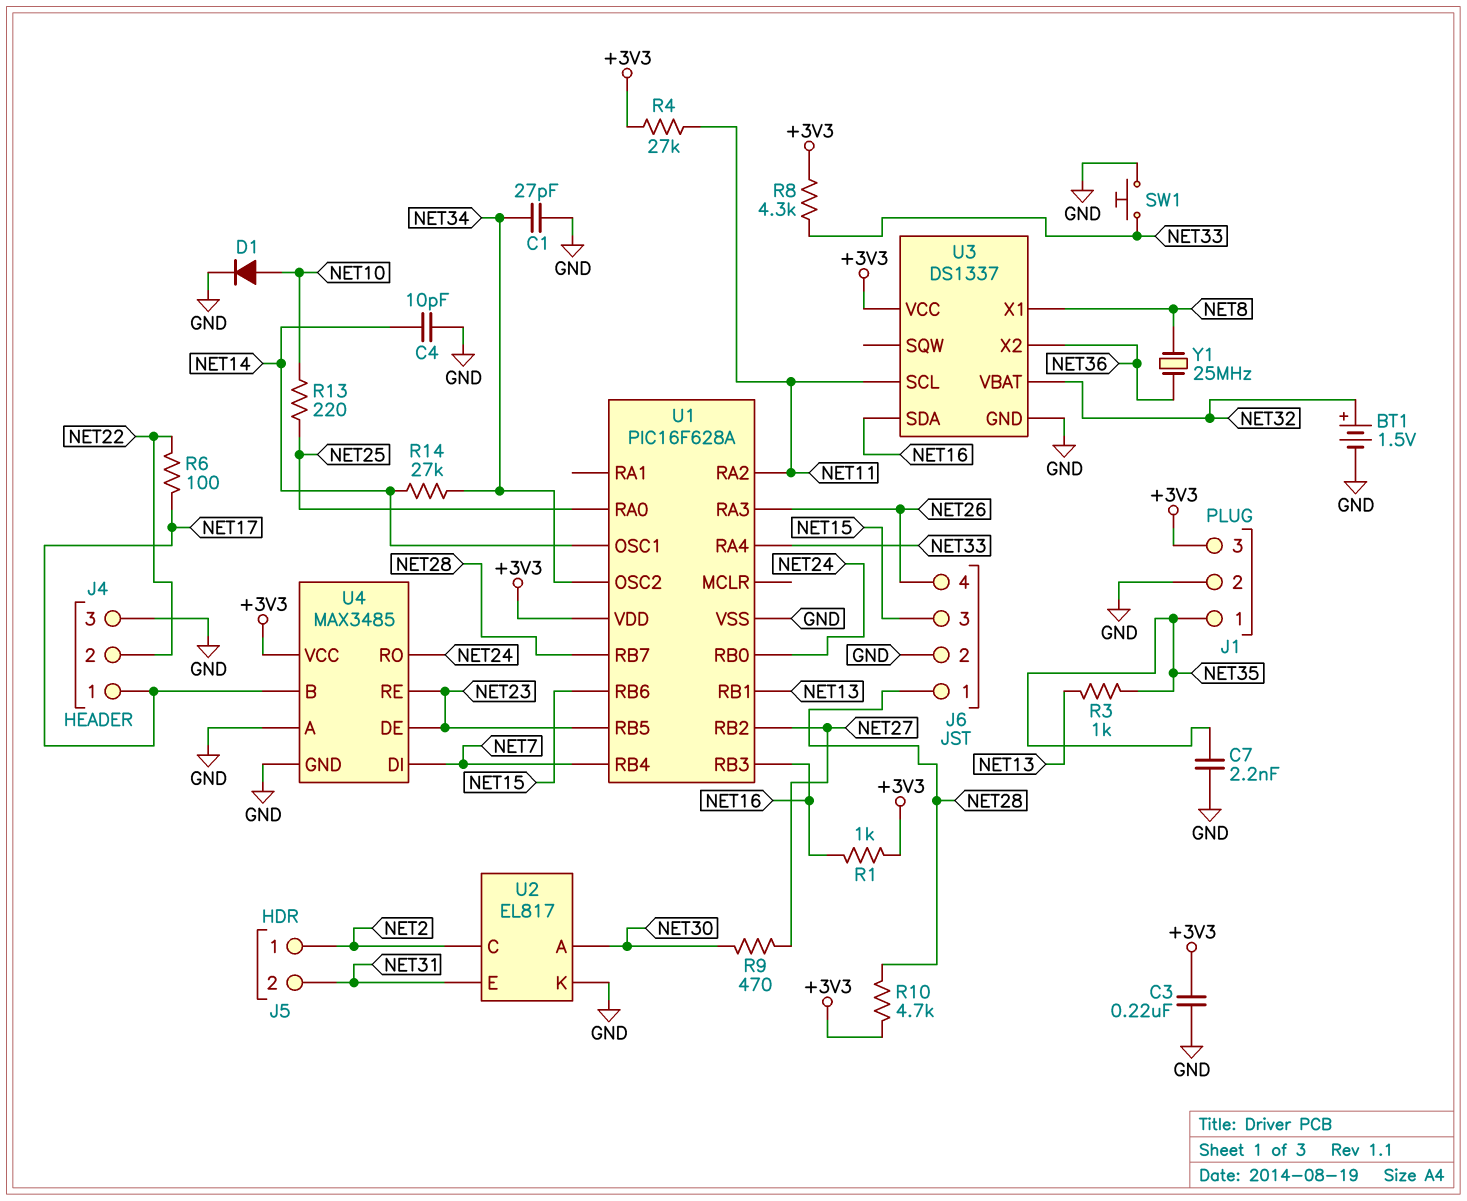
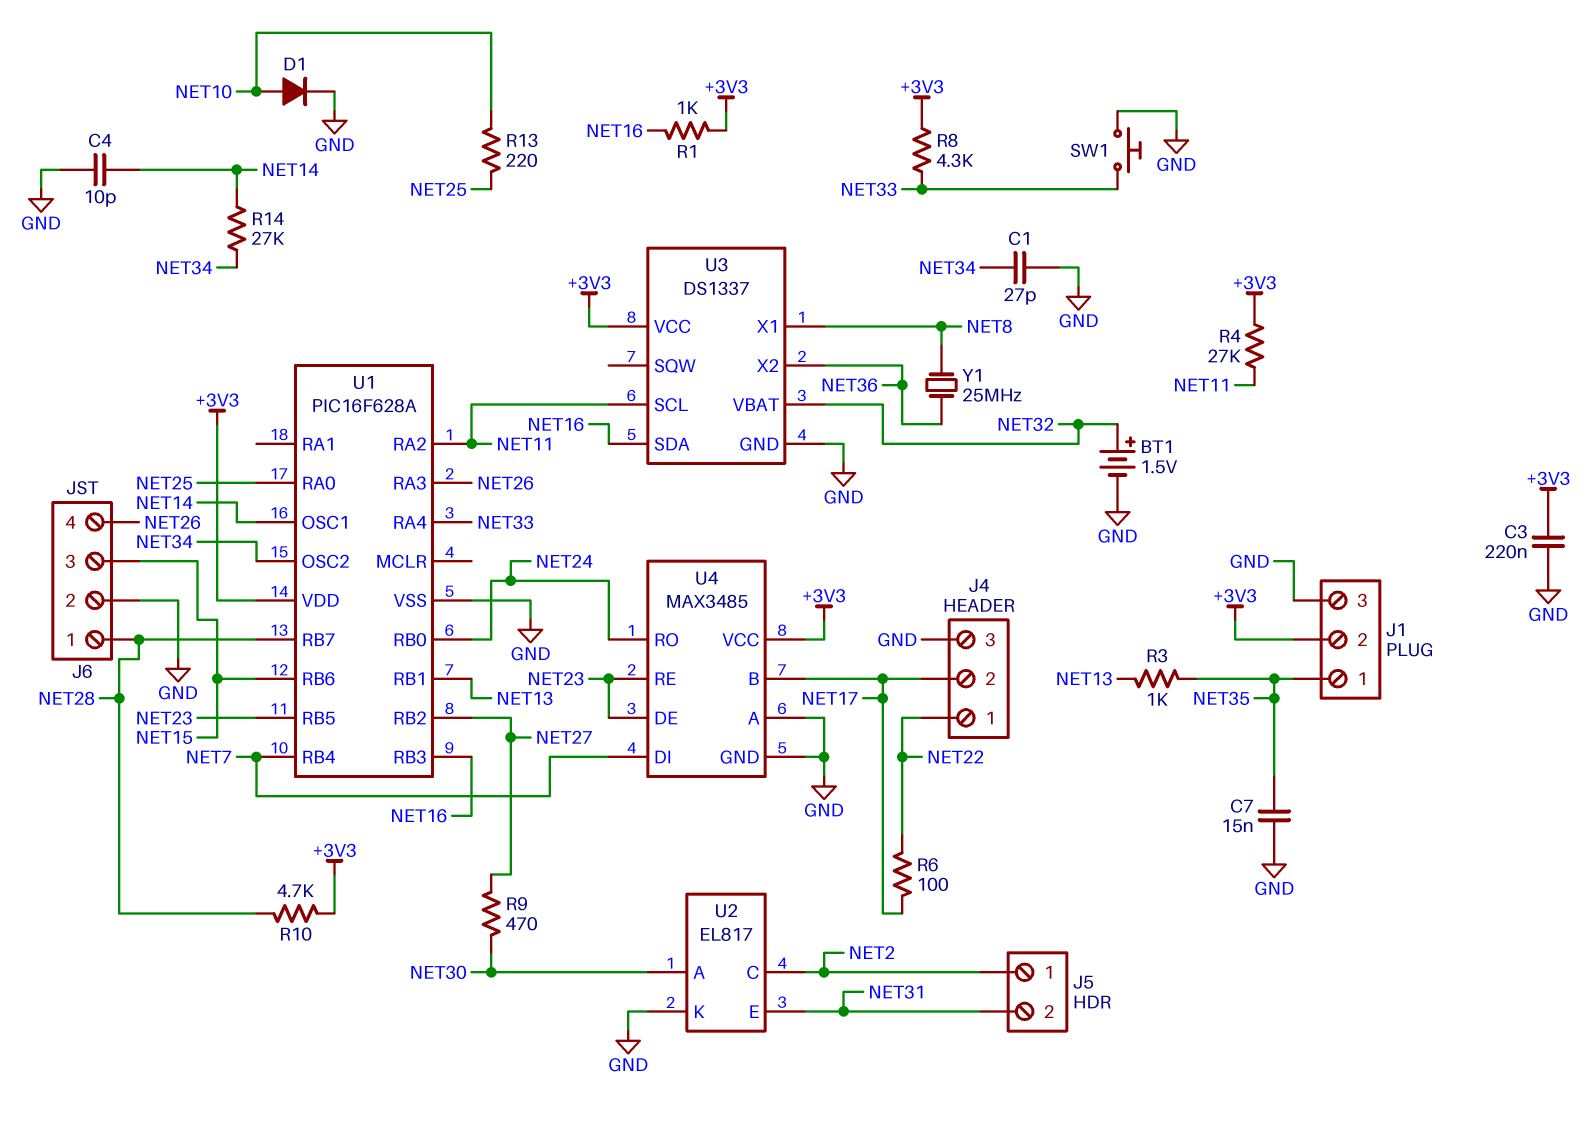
C7: 2.2nF (GND, NET35) -> 15nF (GND, NET35)
J1 pin 2: GND -> +3V3
J1 pin 3: +3V3 -> GND
J4 pin 1: NET17 -> NET22
J4 pin 2: NET22 -> NET17

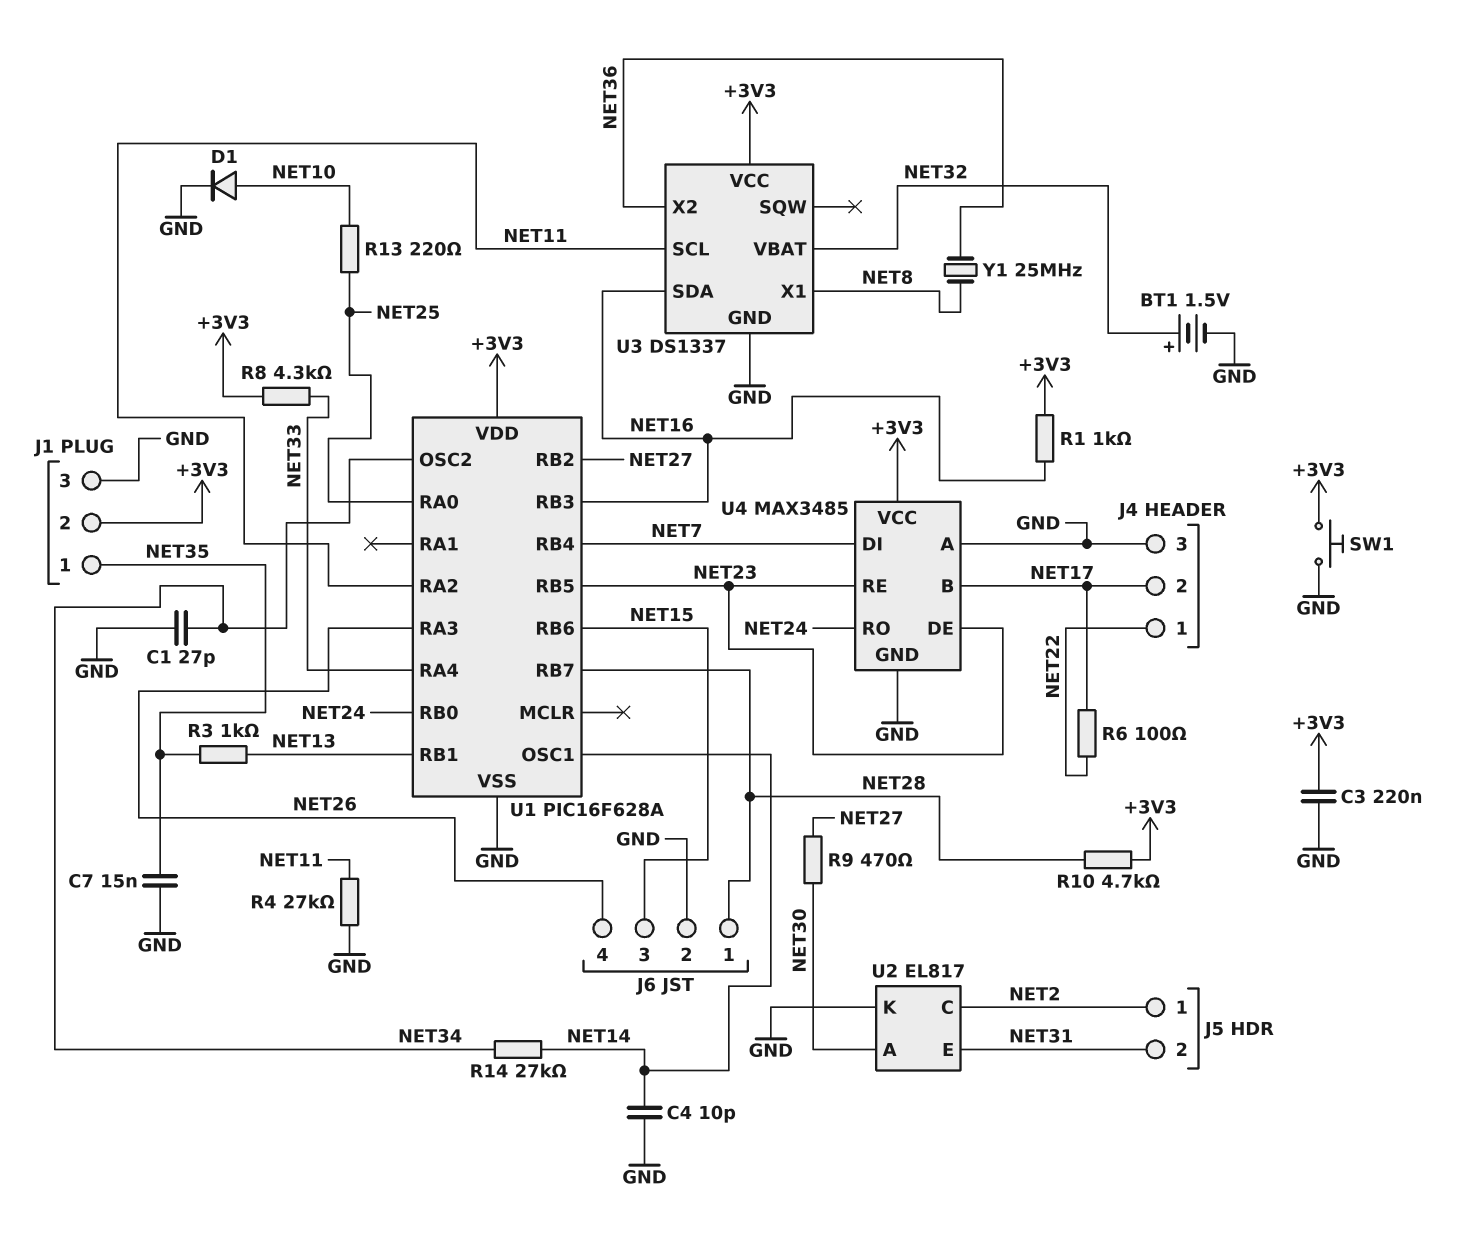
R4: 27k (+3V3, NET11) -> 27k (GND, NET11)
SW1: button (GND, NET33) -> button (+3V3, GND)

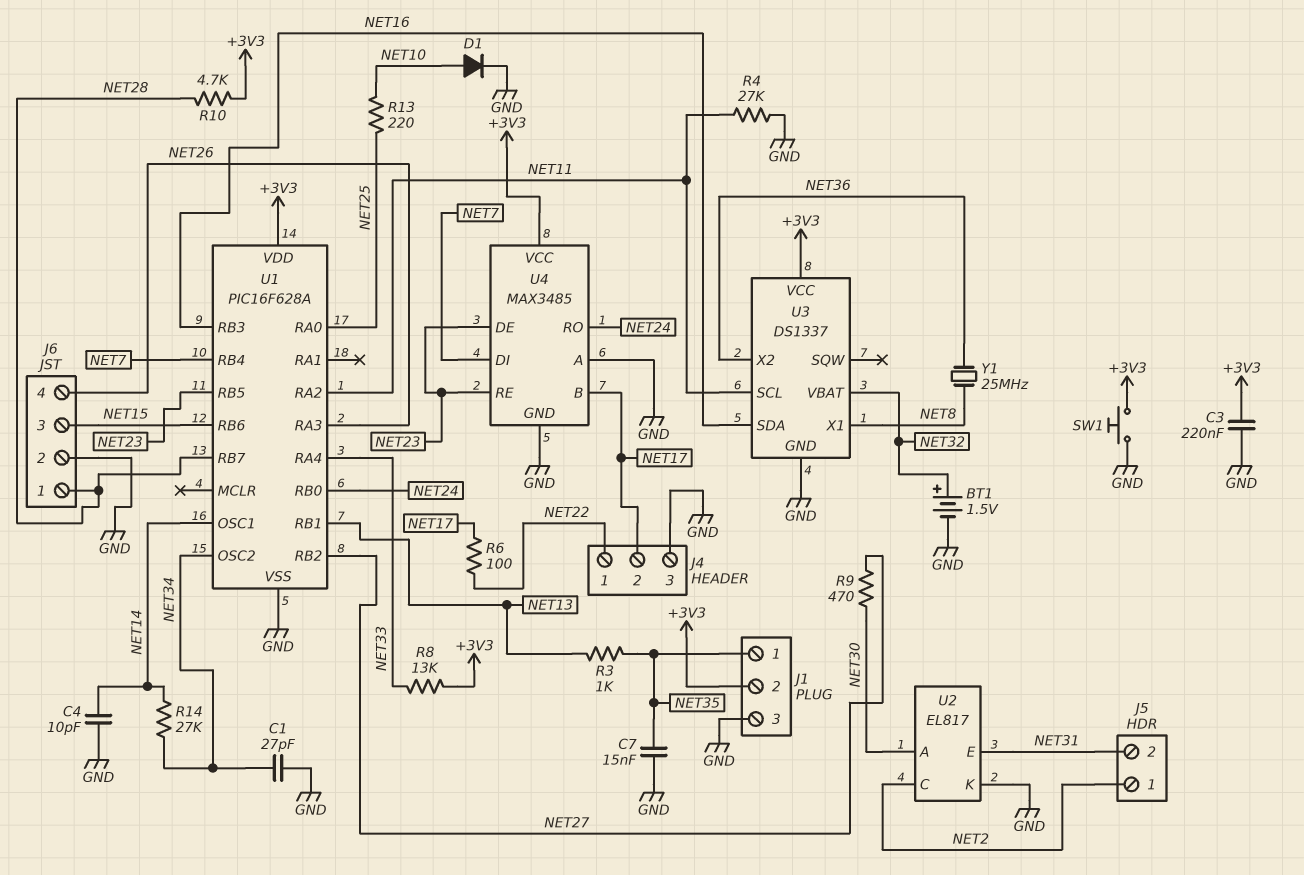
R1: 1k (+3V3, NET16) -> none
R8: 4.3k (+3V3, NET33) -> 13k (+3V3, NET33)

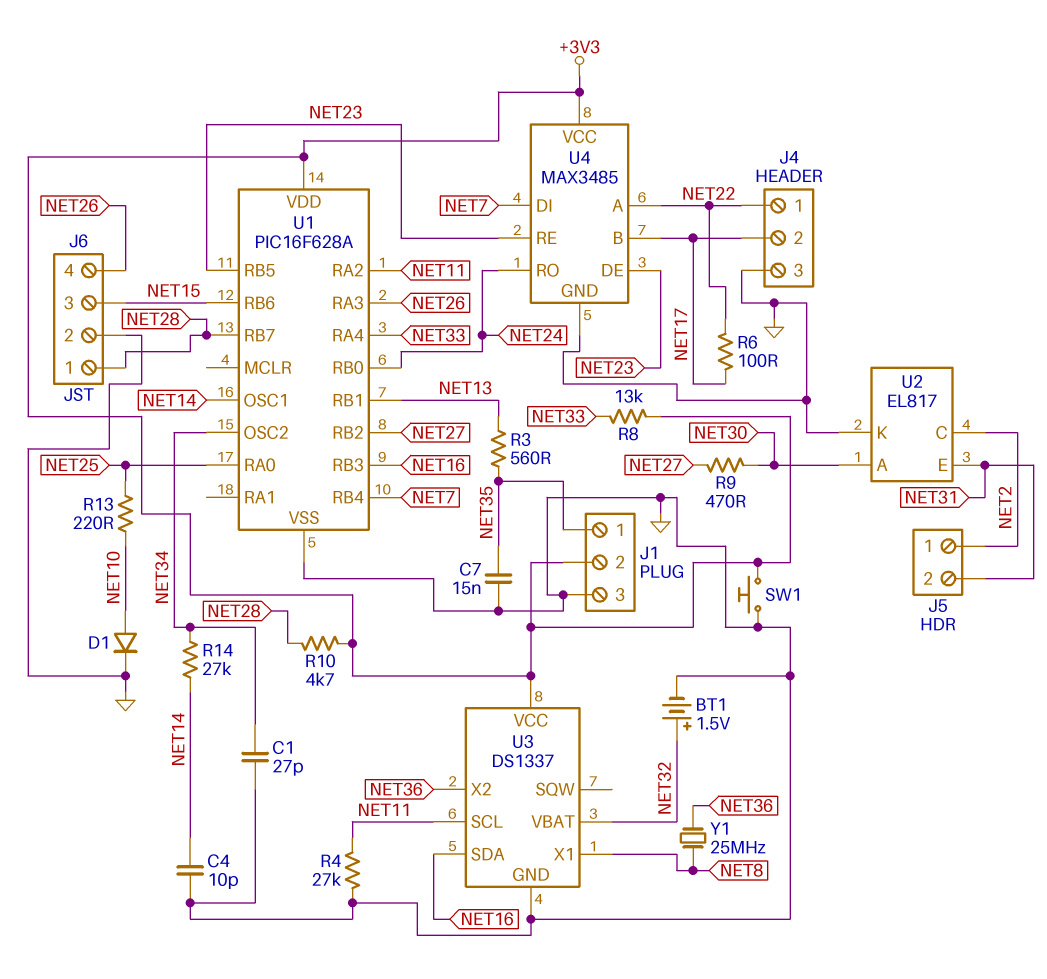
C3: 220nF (+3V3, GND) -> none
R3: 1k (NET13, NET35) -> 560 (NET13, NET35)
U4 pin A: GND -> NET22

